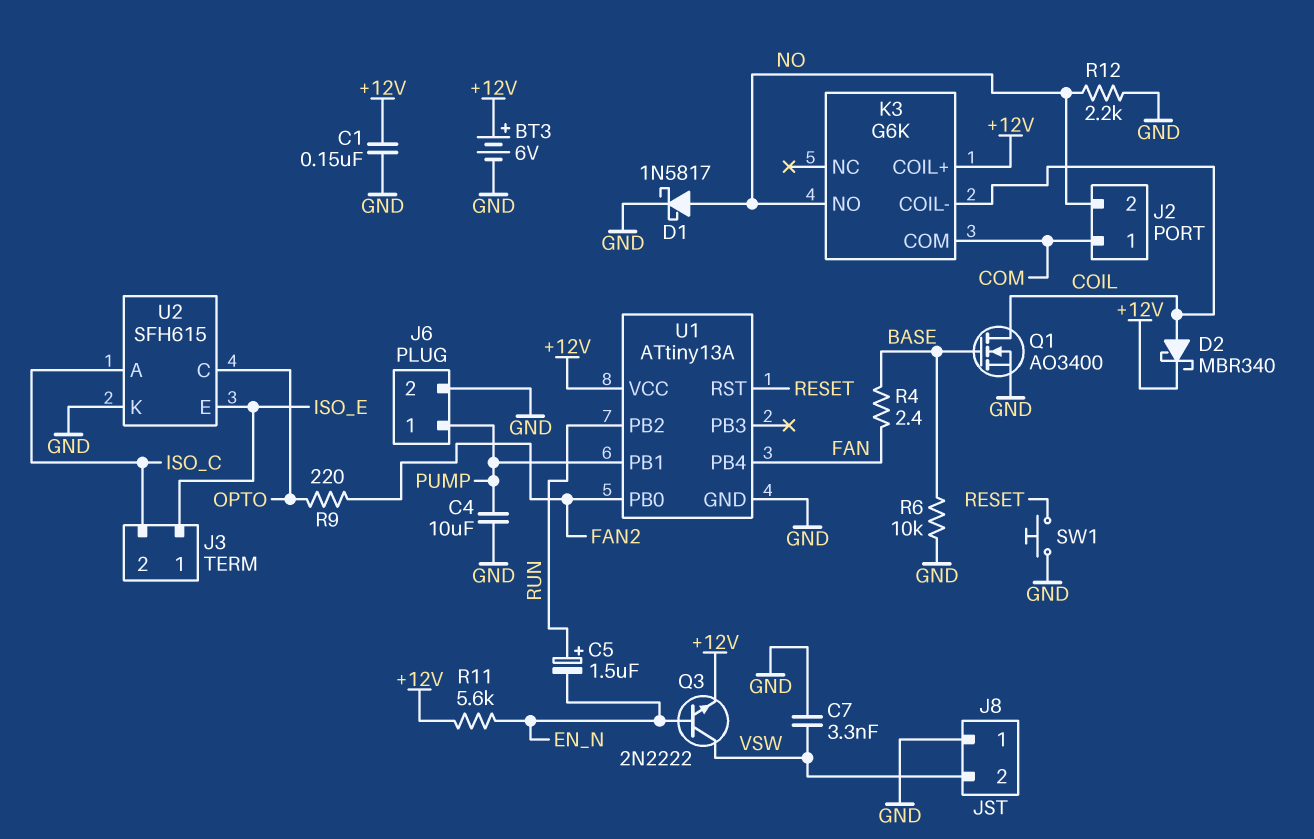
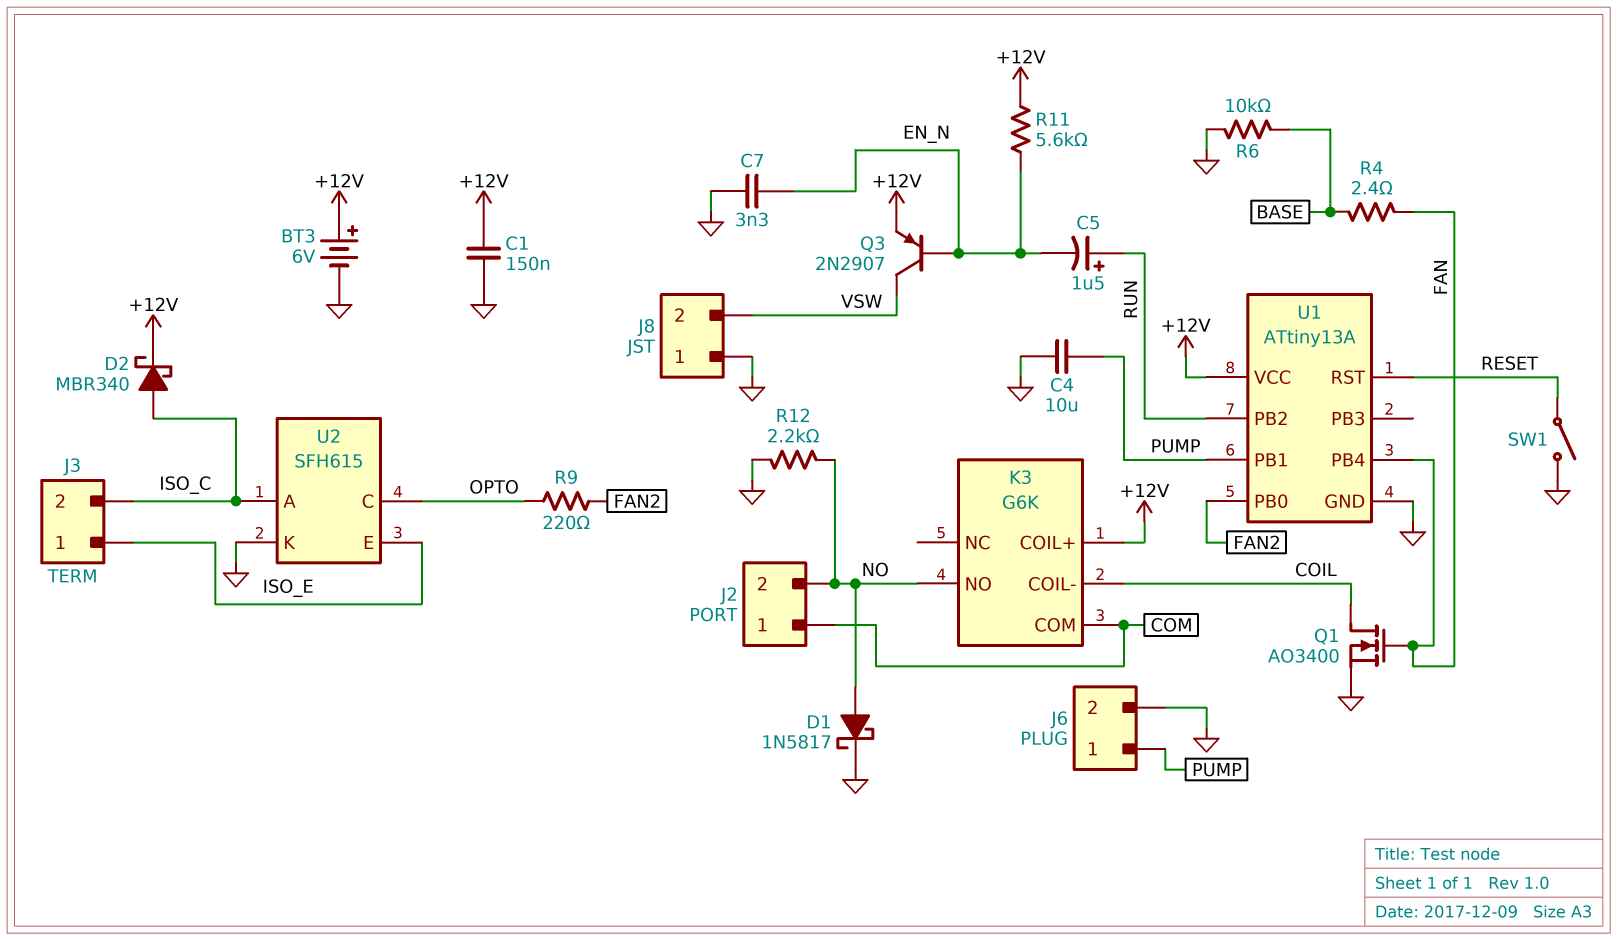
C7: 3.3nF (GND, VSW) -> 3.3nF (EN_N, GND)
D2: schottky MBR340 (A COIL, K +12V) -> schottky MBR340 (A ISO_C, K +12V)
Q1: NMOS AO3400 (G BASE, D COIL, S GND) -> NMOS AO3400 (G FAN, D COIL, S GND)
Q3: NPN 2N2222 (B EN_N, C VSW, E +12V) -> PNP 2N2907 (B EN_N, C VSW, E +12V)
SW1: button (GND, RESET) -> switch (GND, RESET)

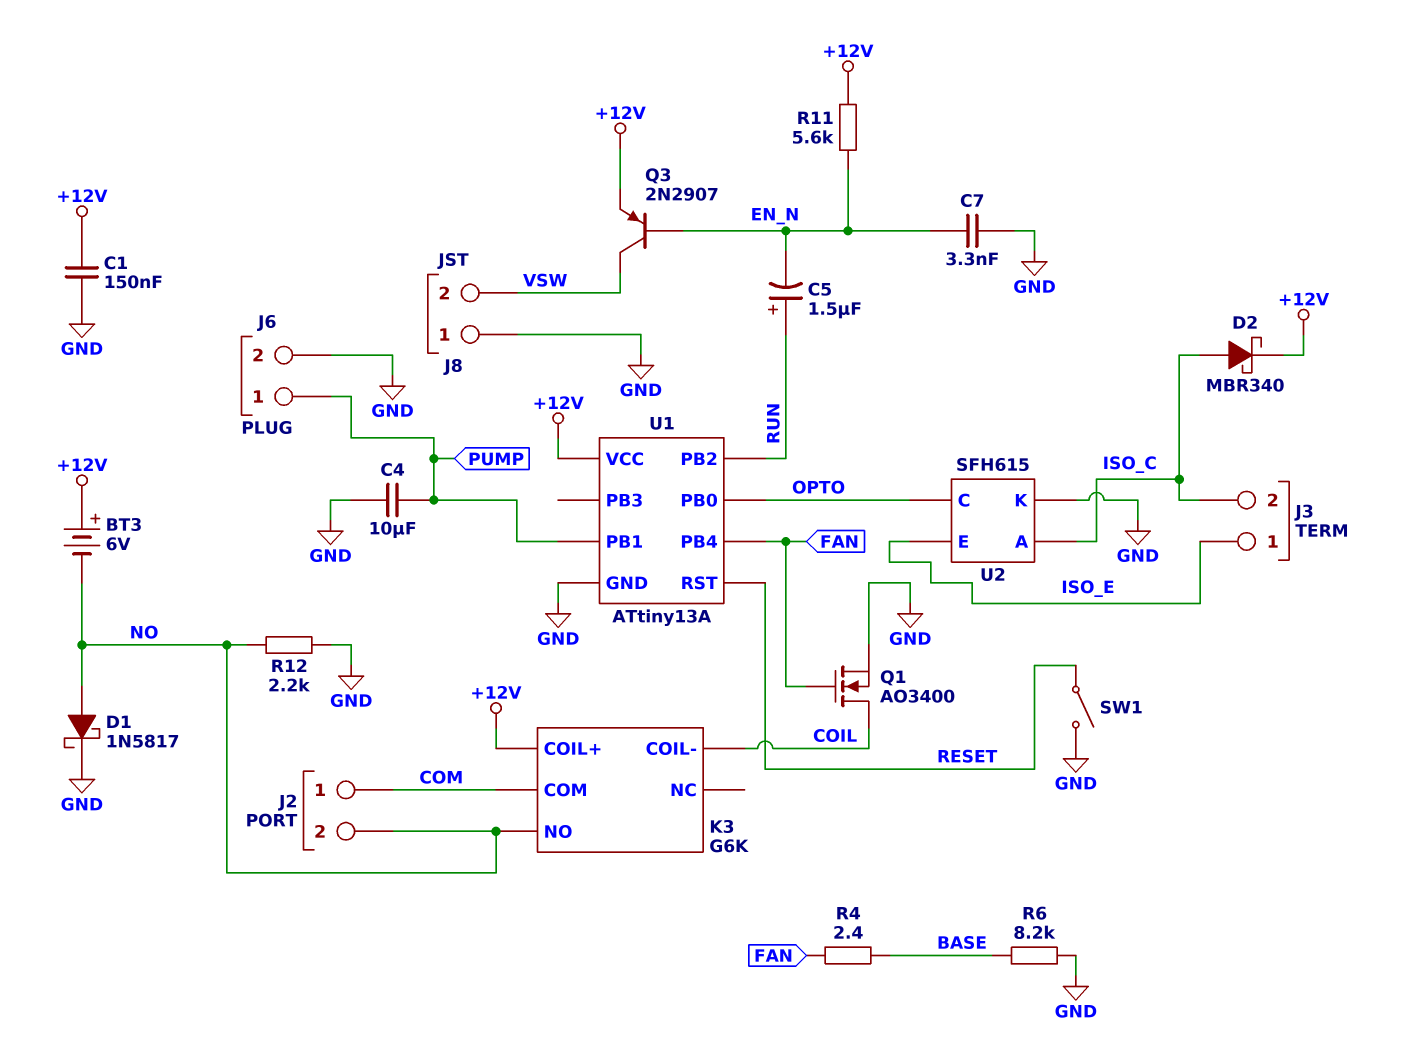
BT3: 6V (plus +12V, minus GND) -> 6V (plus +12V, minus NO)
R6: 10k (BASE, GND) -> 8.2k (BASE, GND)
R9: 220 (FAN2, OPTO) -> none
U1 pin PB0: FAN2 -> OPTO

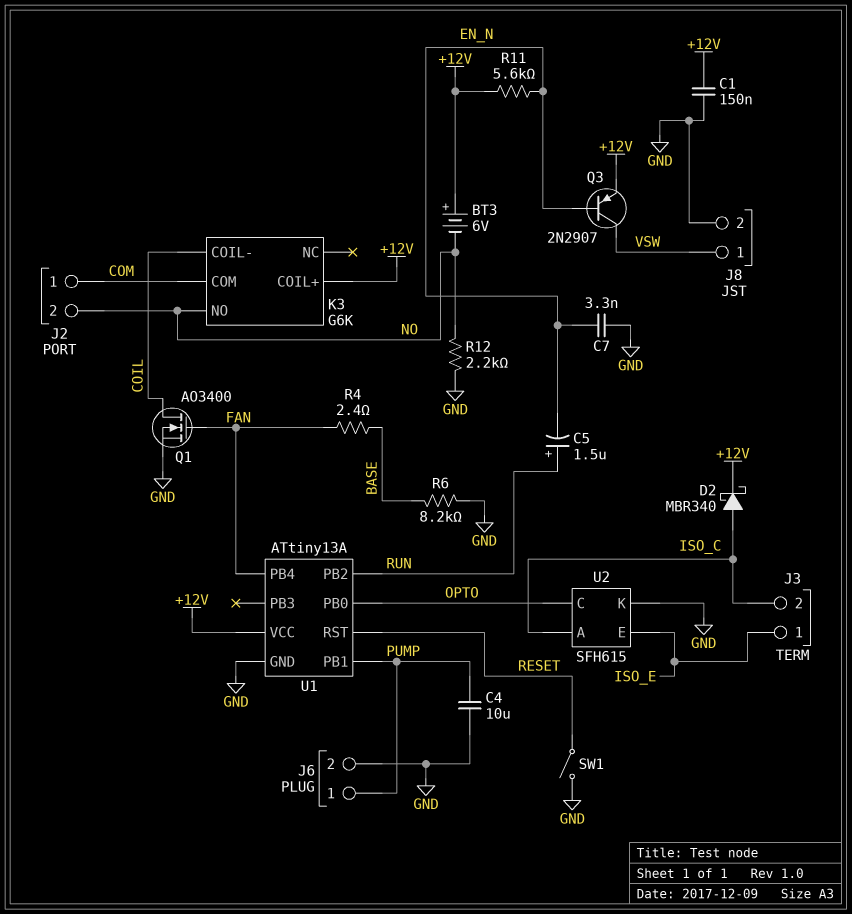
D1: schottky 1N5817 (A NO, K GND) -> none
J8 pin 1: GND -> VSW
J8 pin 2: VSW -> GND

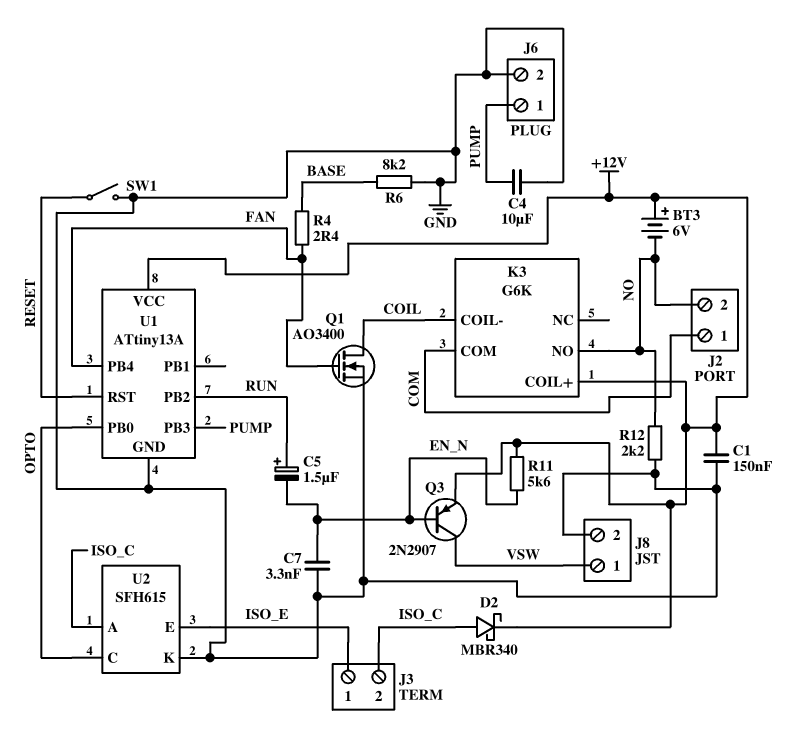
U1 pin PB1: PUMP -> none
U1 pin PB3: none -> PUMP

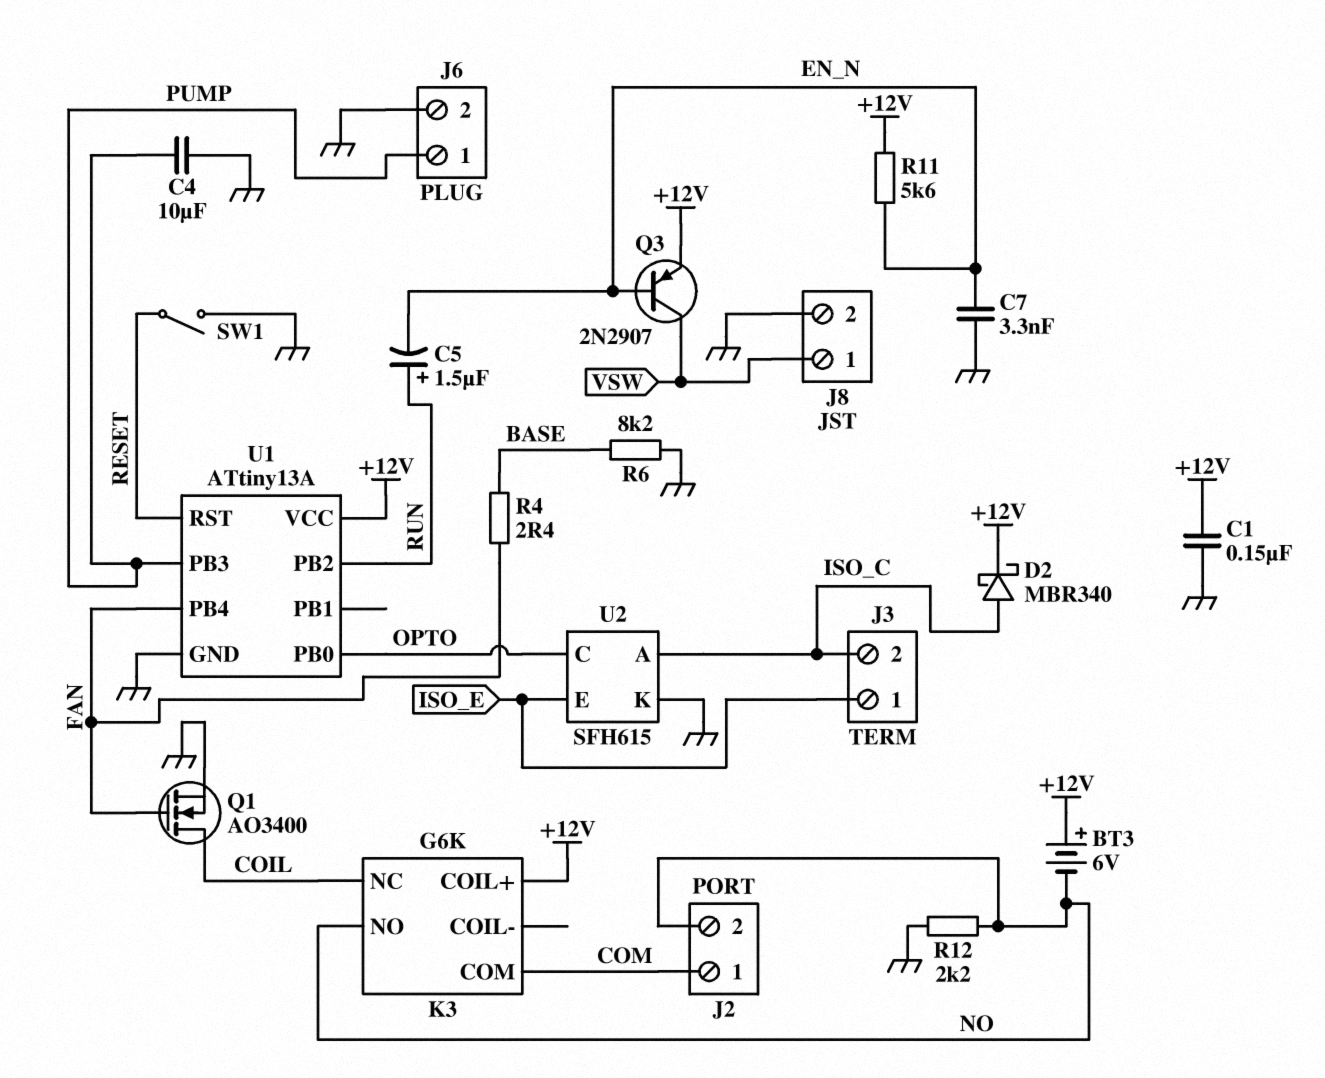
K3 pin COIL-: COIL -> none
K3 pin NC: none -> COIL

